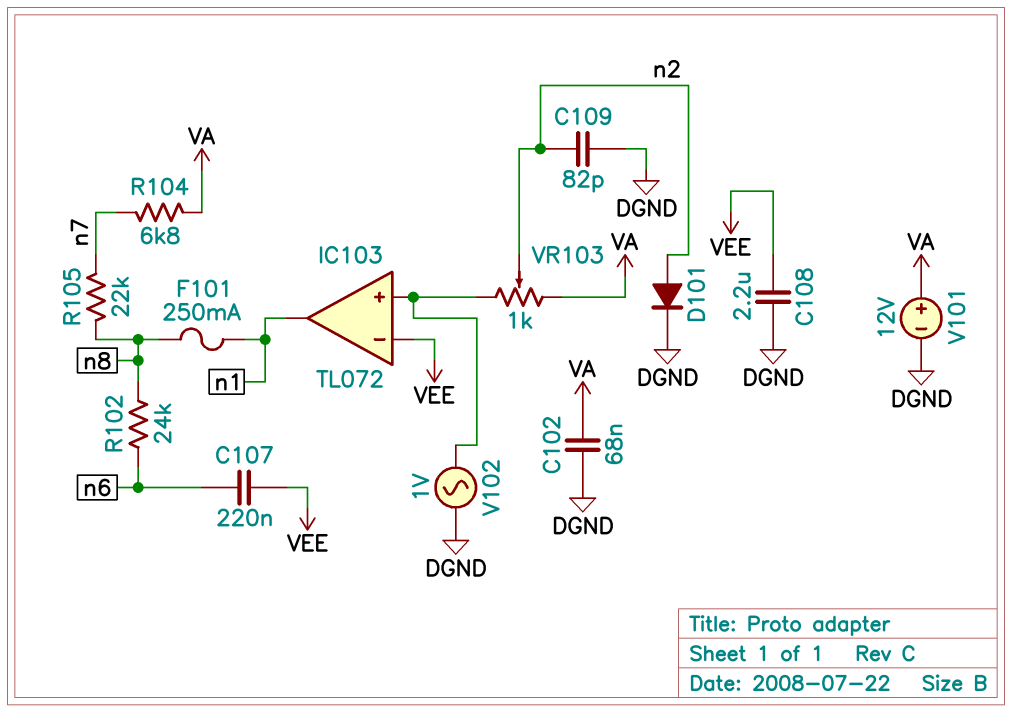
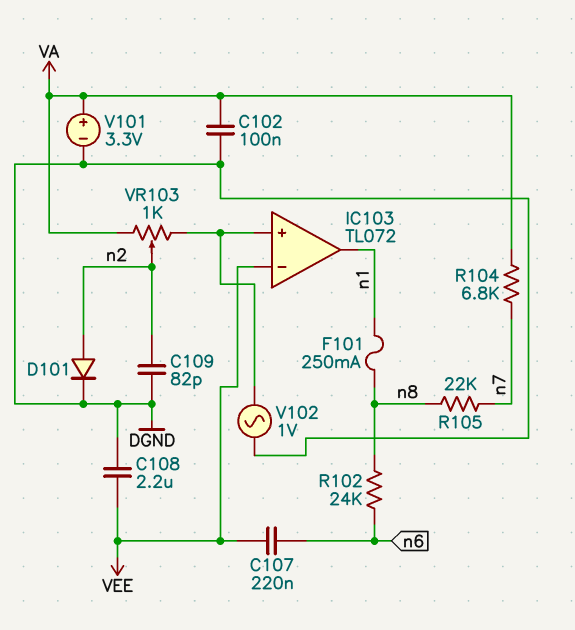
C102: 68nF (DGND, VA) -> 100nF (DGND, VA)
V101: 12V (plus VA, minus DGND) -> 3.3V (plus VA, minus DGND)

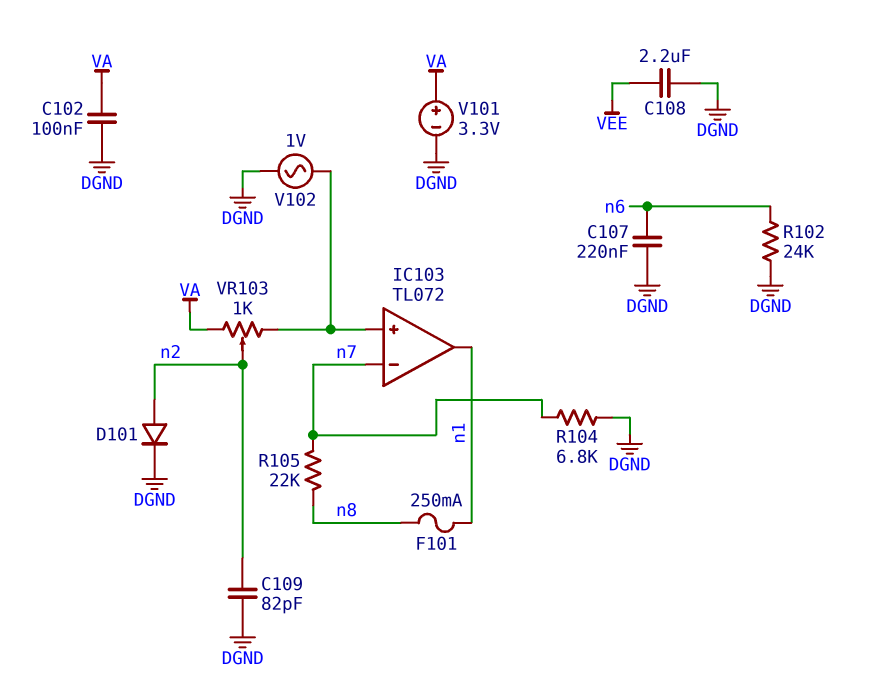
C107: 220nF (VEE, n6) -> 220nF (DGND, n6)
IC103 pin in-: VEE -> n7
R102: 24k (n6, n8) -> 24k (DGND, n6)
R104: 6.8k (VA, n7) -> 6.8k (DGND, n7)

